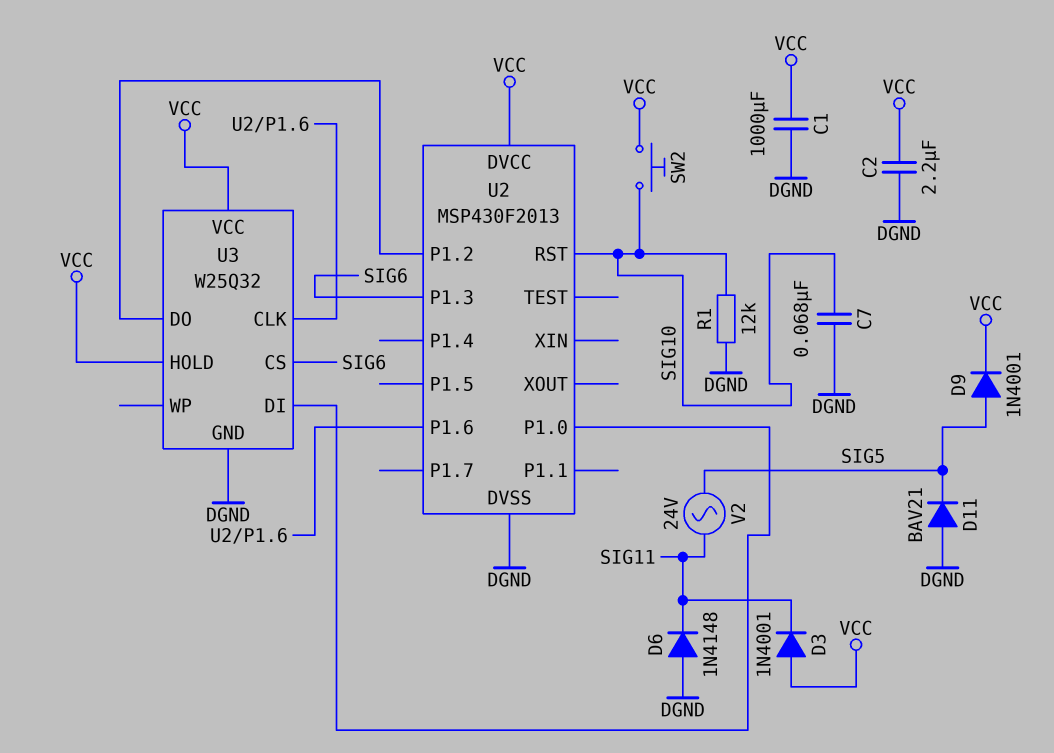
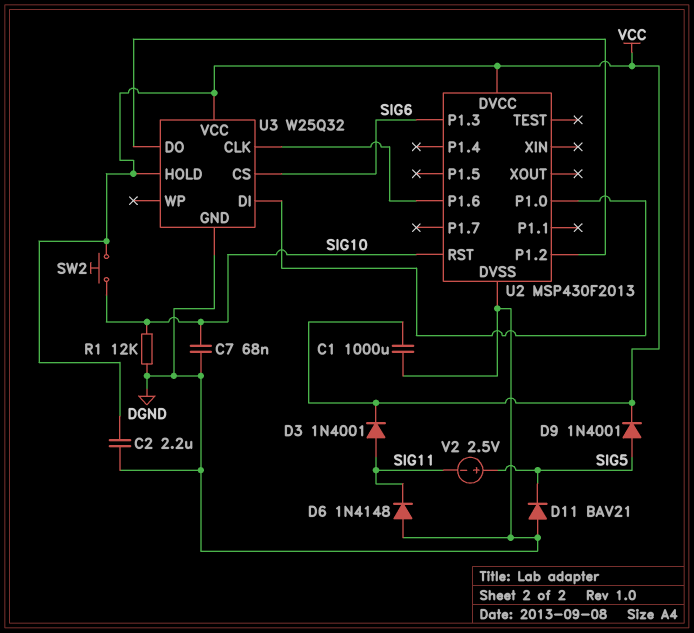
D3: diode 1N4001 (A VCC, K SIG11) -> diode 1N4001 (A SIG11, K VCC)
V2: AC 24V (SIG5, SIG11) -> 2.5V (plus SIG5, minus SIG11)

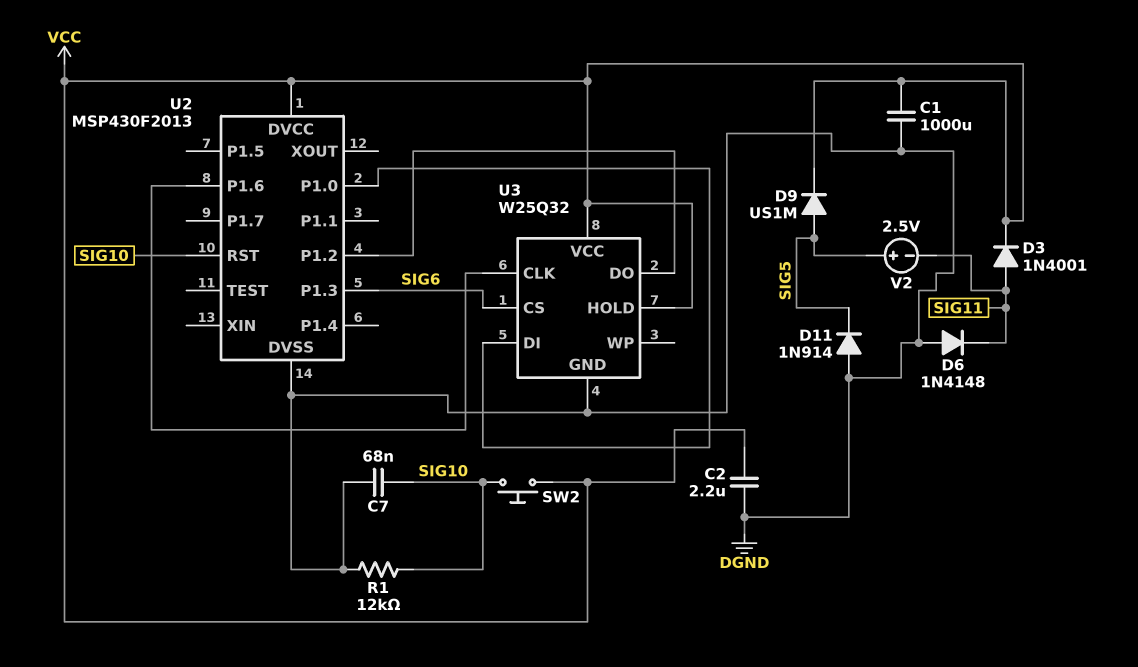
D9: diode 1N4001 (A SIG5, K VCC) -> diode US1M (A SIG5, K VCC)
D11: diode BAV21 (A DGND, K SIG5) -> diode 1N914 (A DGND, K SIG5)

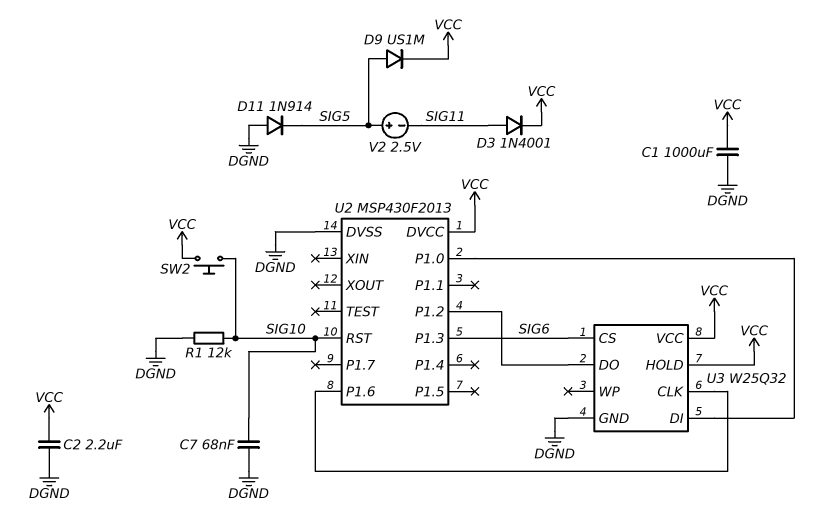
D6: diode 1N4148 (A DGND, K SIG11) -> none

